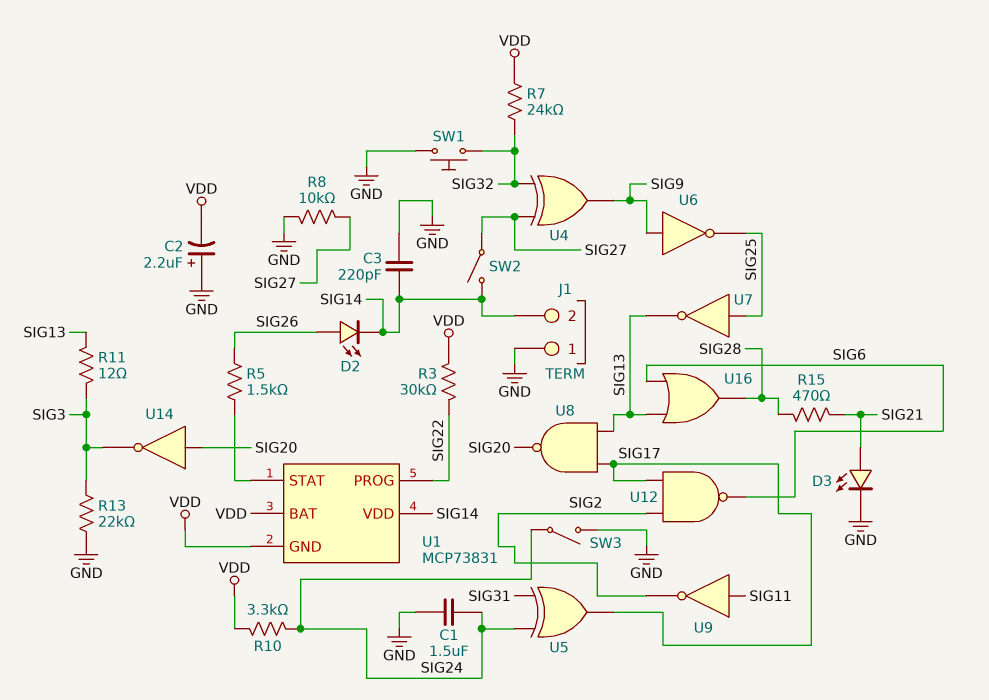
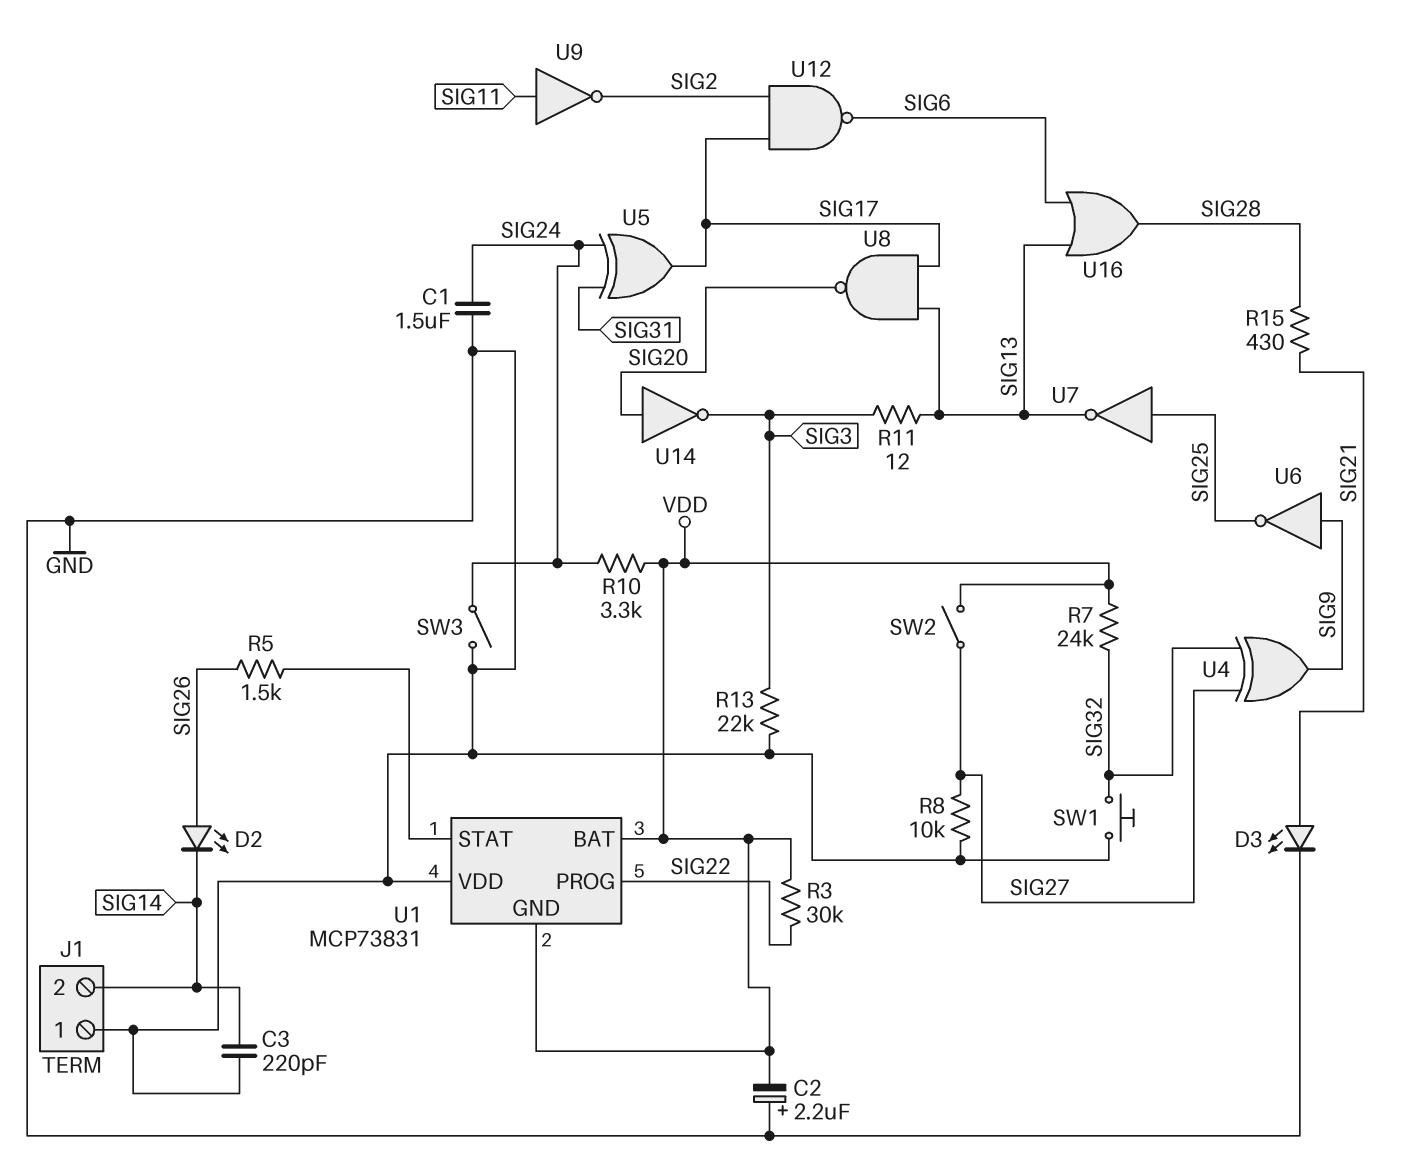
R15: 470 (SIG21, SIG28) -> 430 (SIG21, SIG28)
SW2: switch (SIG14, SIG27) -> switch (SIG27, VDD)
U1 pin VDD: SIG14 -> GND

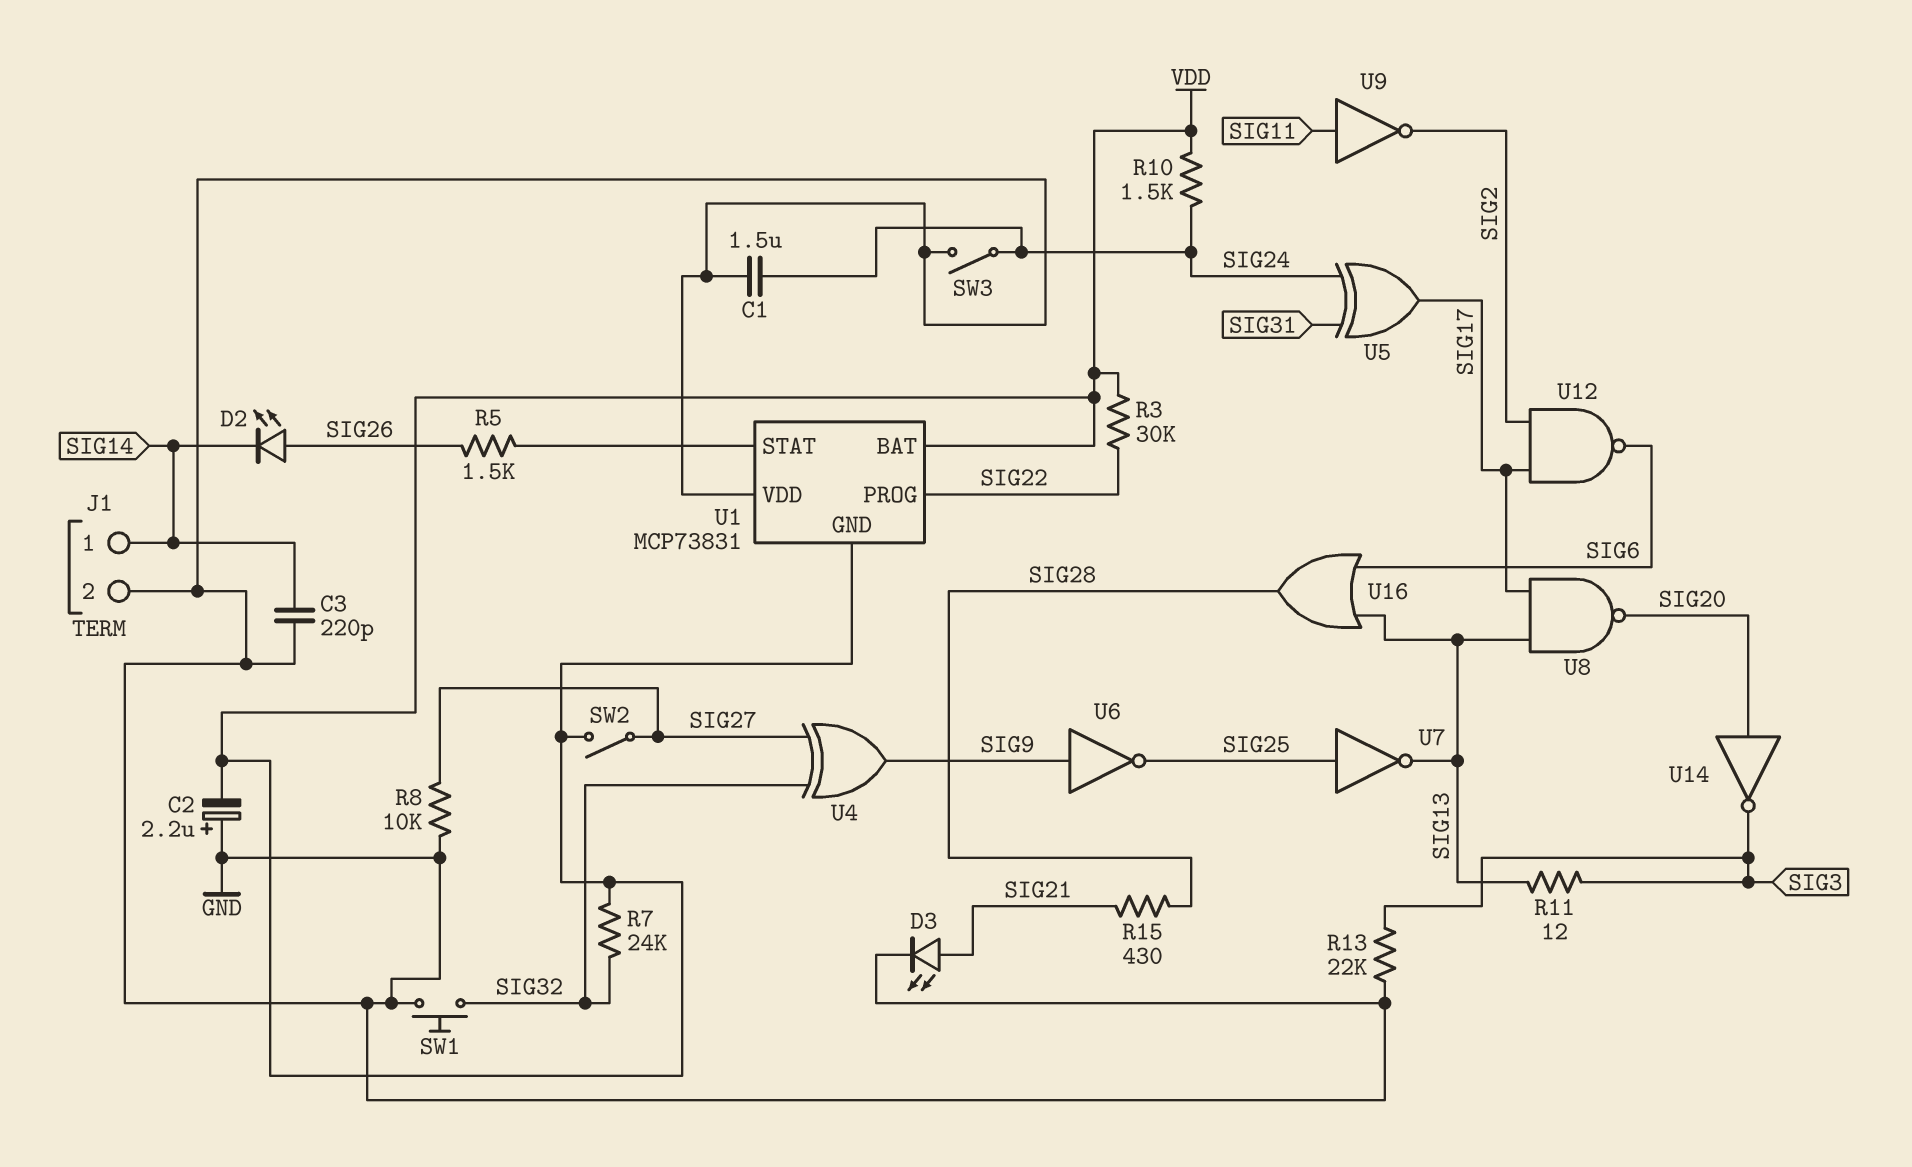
J1 pin 1: GND -> SIG14
J1 pin 2: SIG14 -> GND
R10: 3.3k (SIG24, VDD) -> 1.5k (SIG24, VDD)

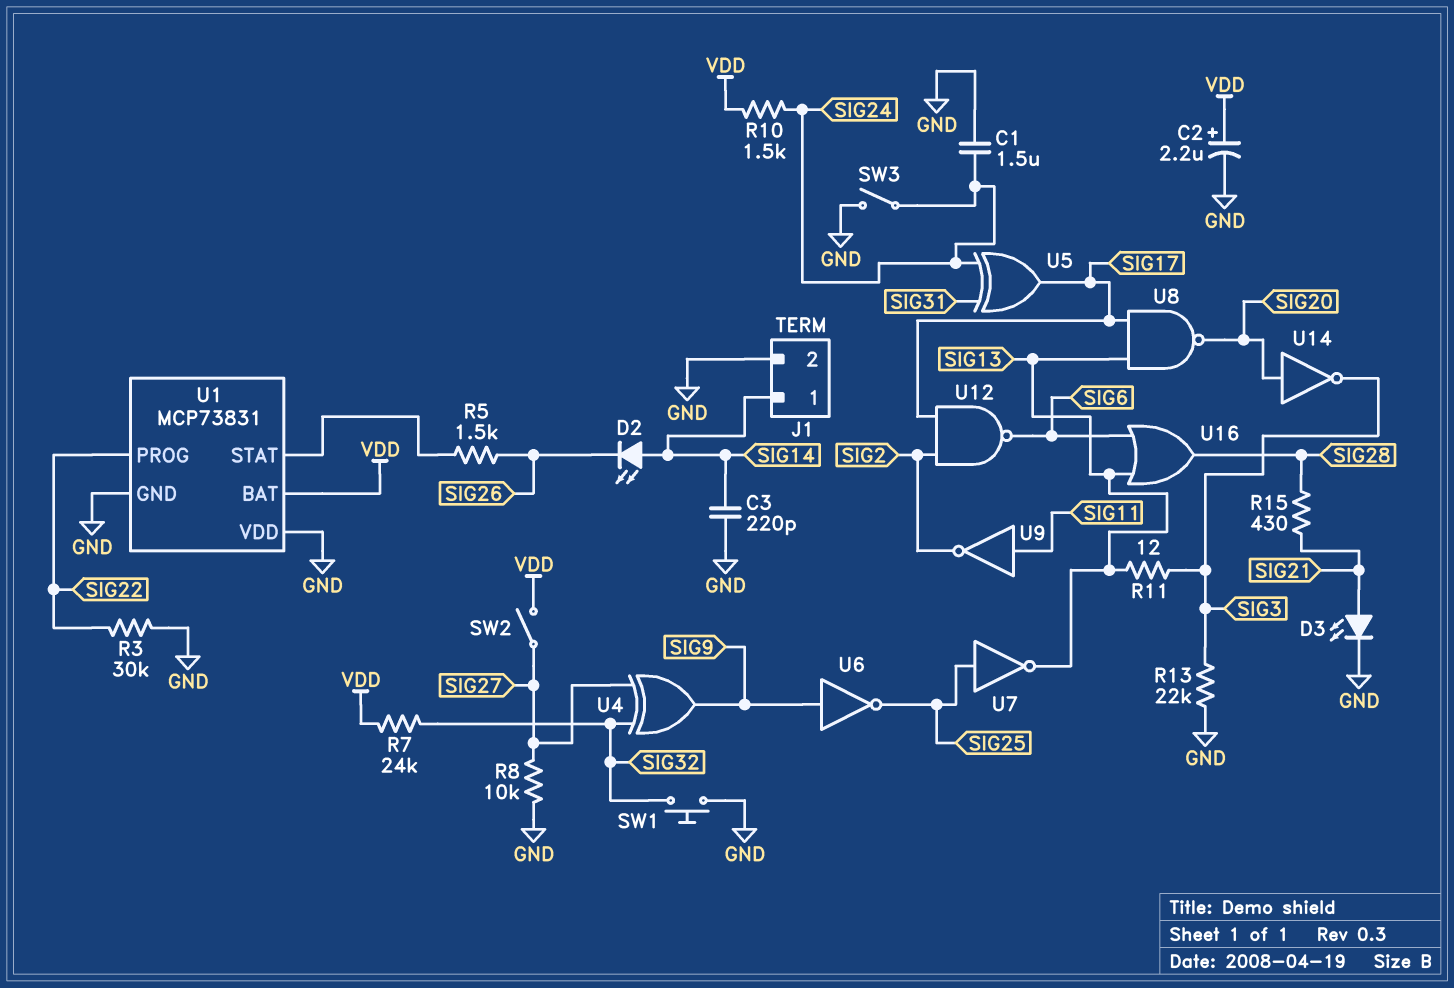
C2: 2.2uF (plus GND, minus VDD) -> 2.2uF (plus VDD, minus GND)
D2: LED (A SIG26, K SIG14) -> LED (A SIG14, K SIG26)
R3: 30k (SIG22, VDD) -> 30k (GND, SIG22)
U1 pin GND: VDD -> GND

